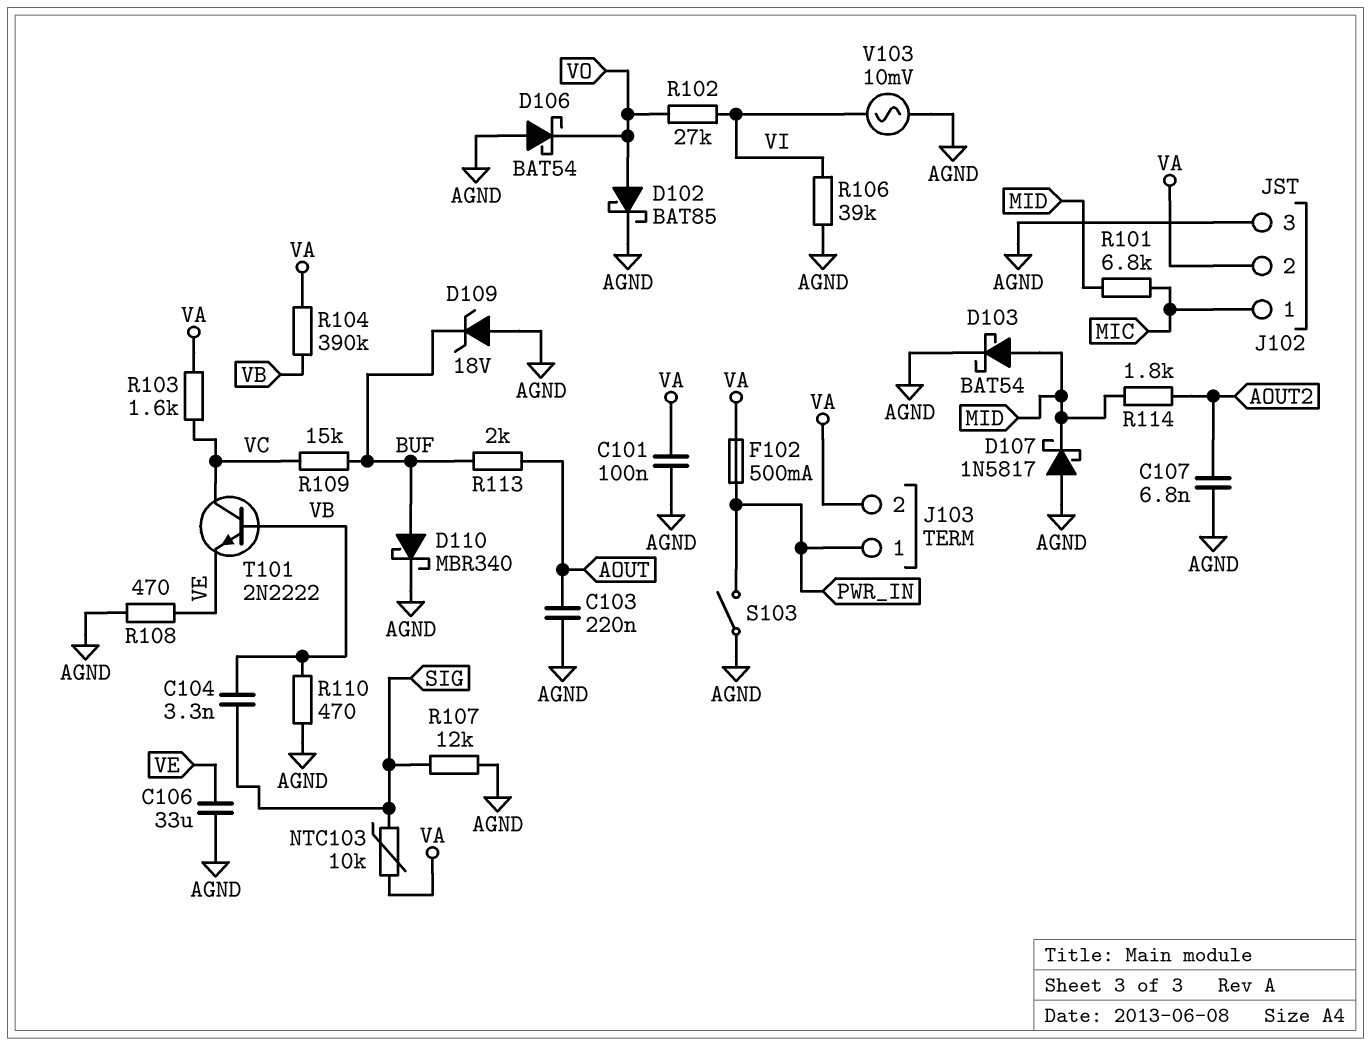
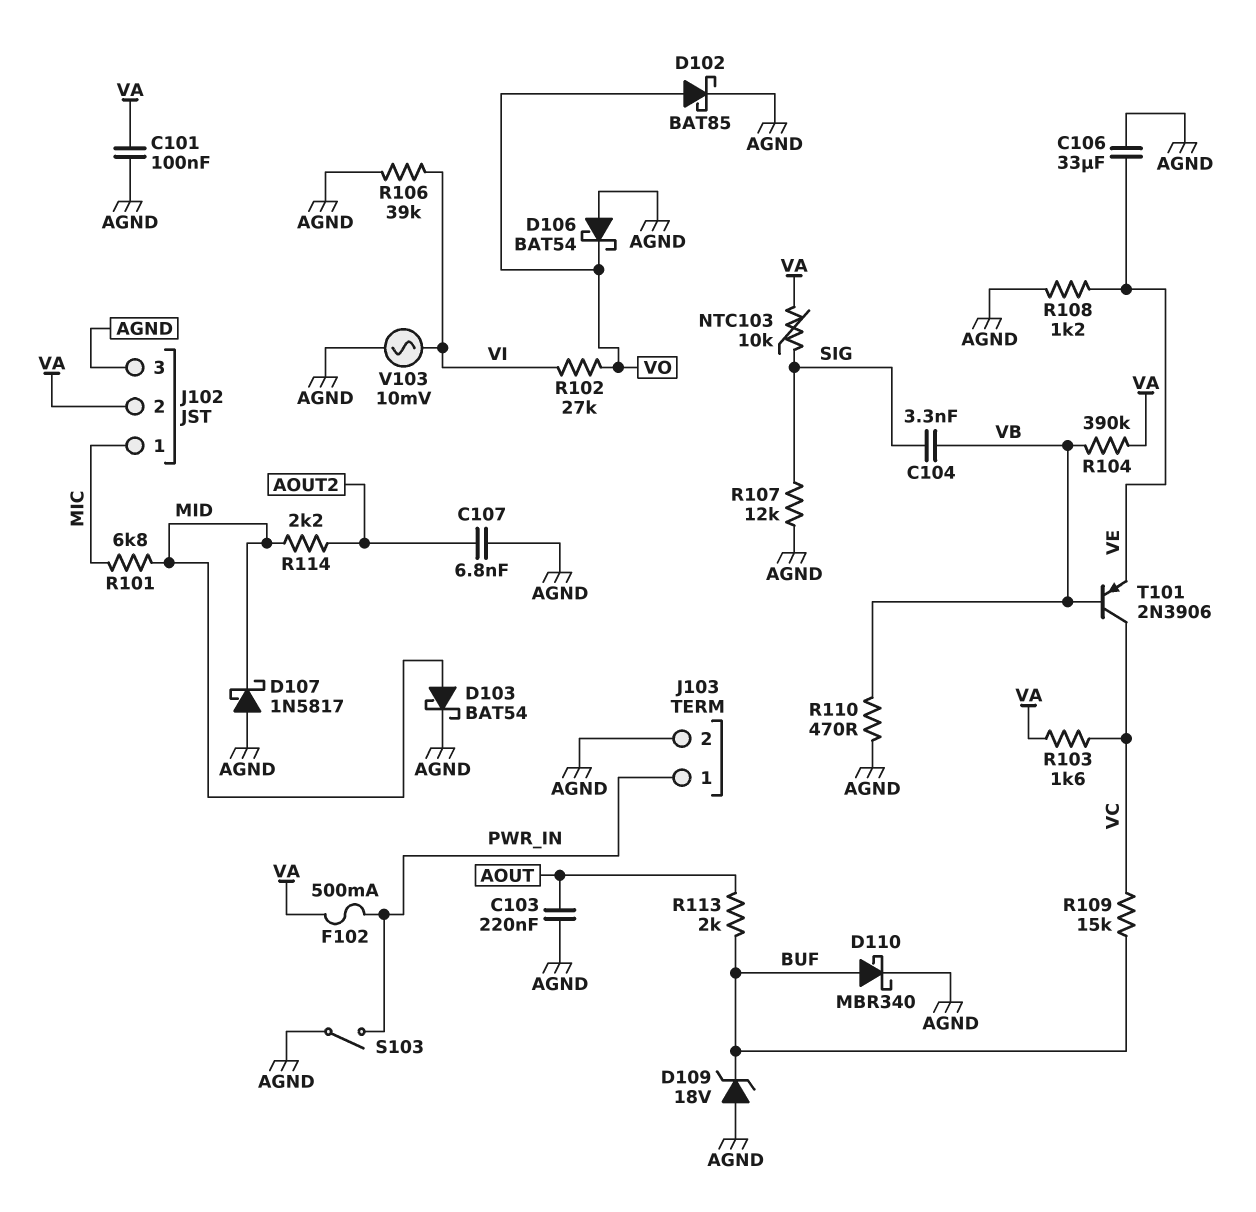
J103 pin 2: VA -> AGND
R108: 470 (AGND, VE) -> 1.2k (AGND, VE)
R114: 1.8k (AOUT2, MID) -> 2.2k (AOUT2, MID)
T101: NPN 2N2222 (B VB, C VC, E VE) -> PNP 2N3906 (B VB, C VC, E VE)

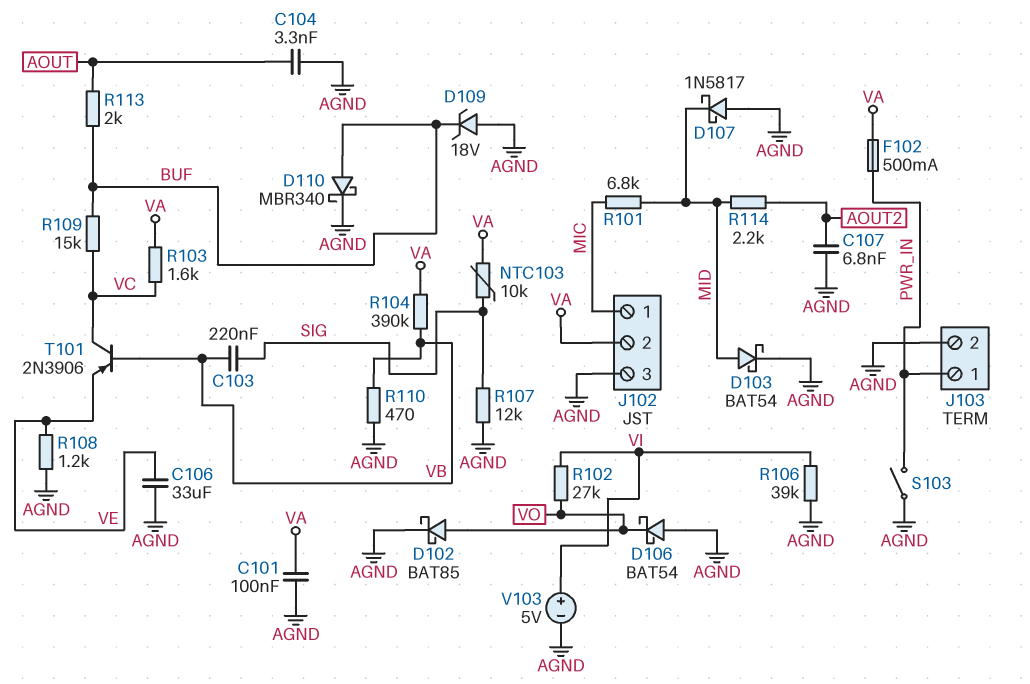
C103: 220nF (AGND, AOUT) -> 220nF (SIG, VB)
C104: 3.3nF (SIG, VB) -> 3.3nF (AGND, AOUT)
V103: AC 10mV (AGND, VI) -> 5V (plus VI, minus AGND)

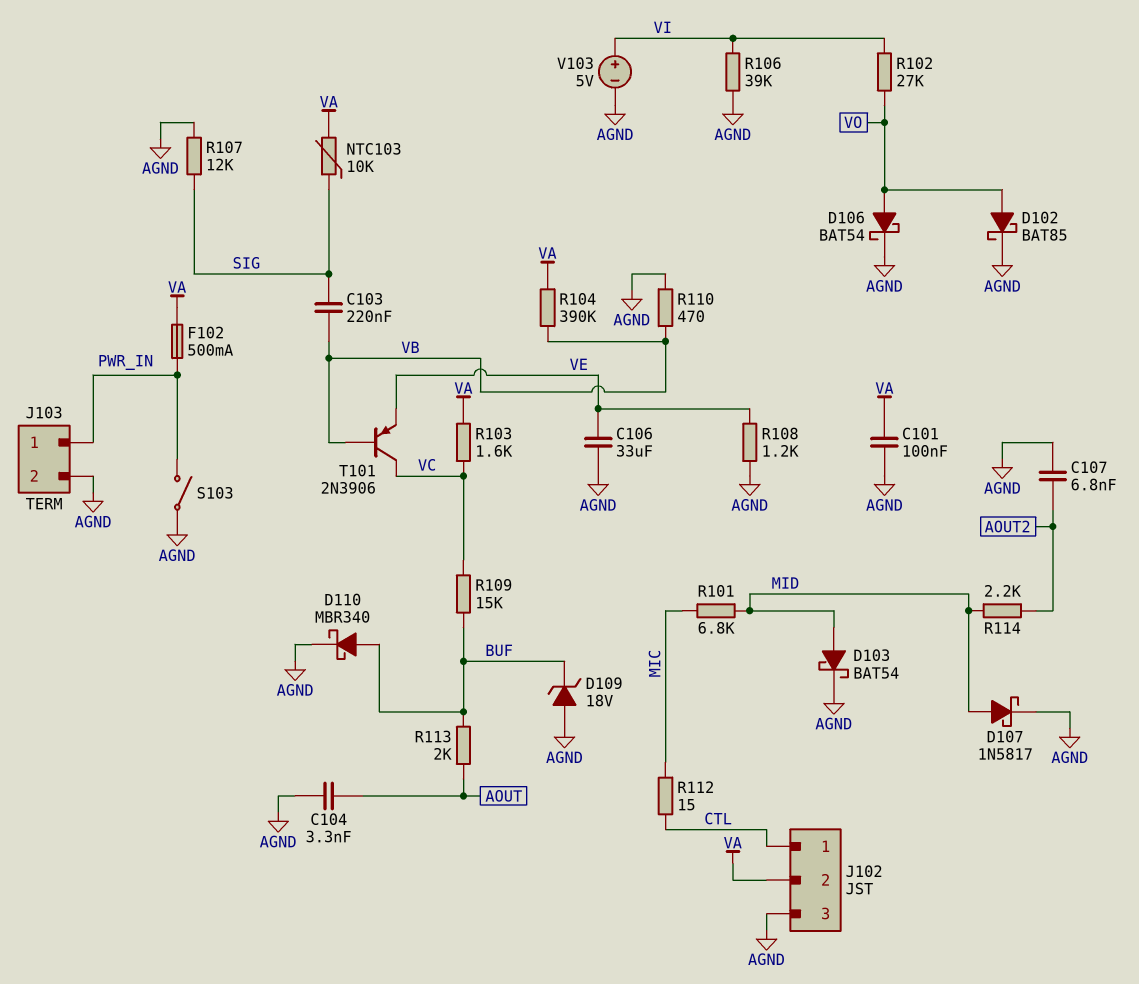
D106: schottky BAT54 (A AGND, K VO) -> schottky BAT54 (A VO, K AGND)
D107: schottky 1N5817 (A AGND, K MID) -> schottky 1N5817 (A MID, K AGND)
J102 pin 1: MIC -> CTL
R112: none -> 15 (CTL, MIC)

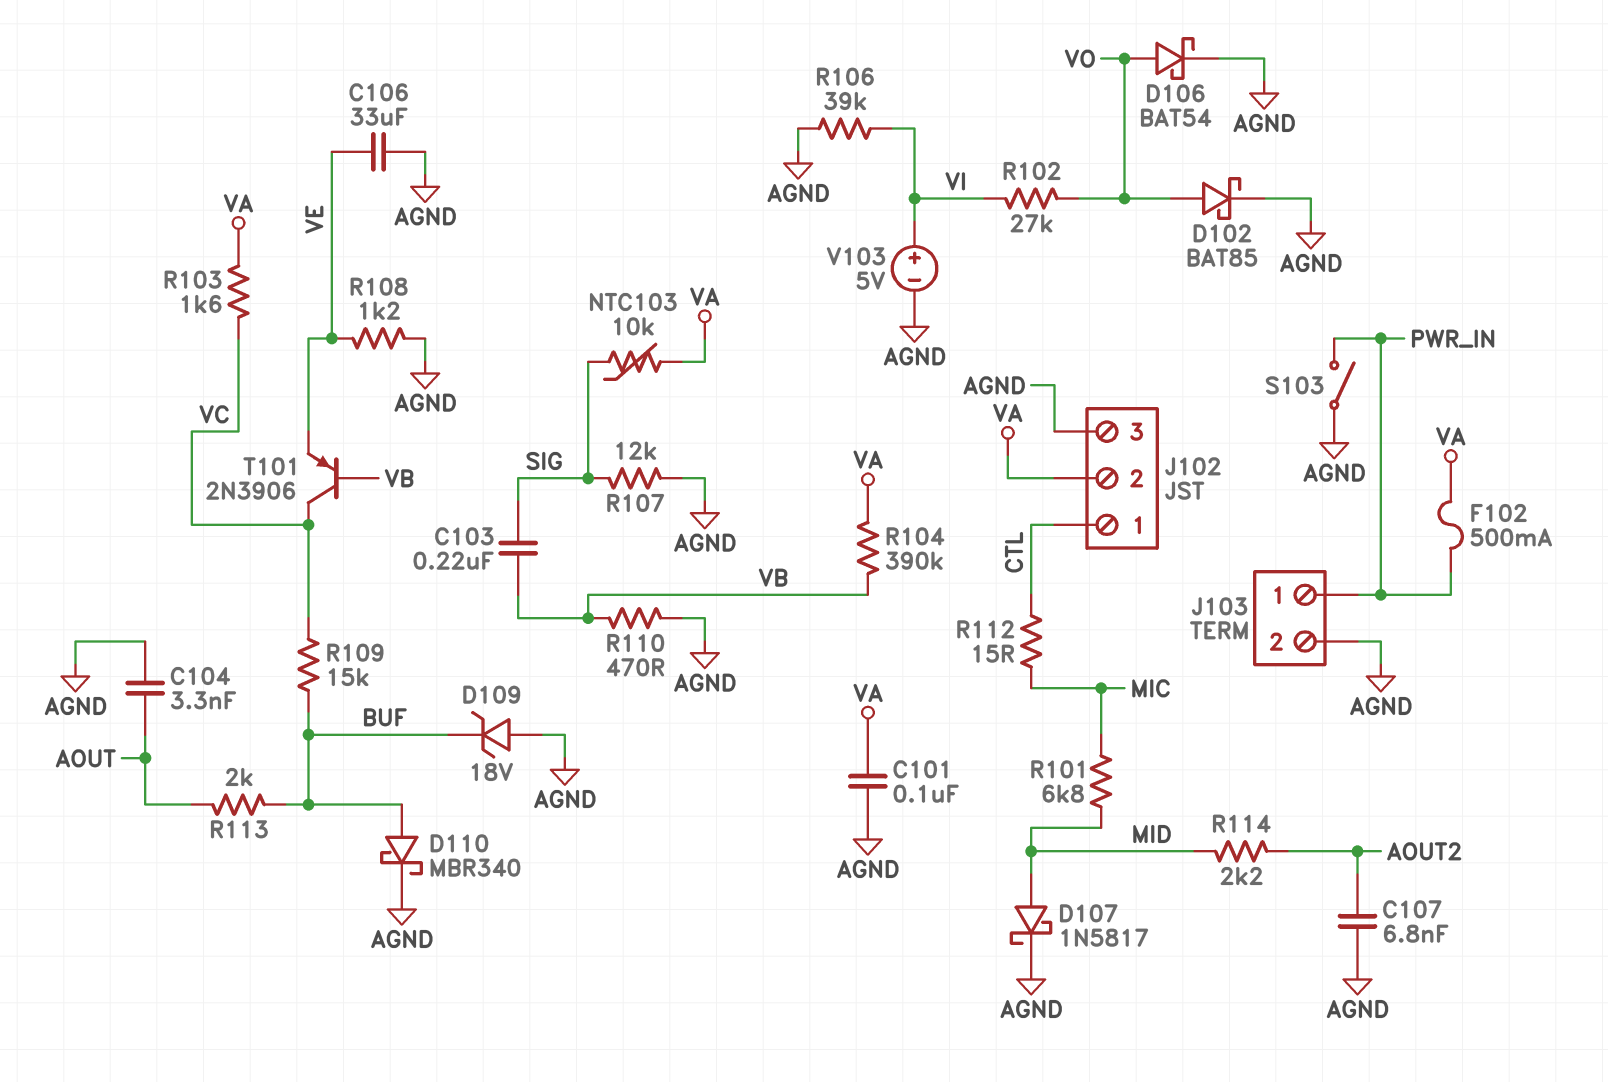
D103: schottky BAT54 (A MID, K AGND) -> none

